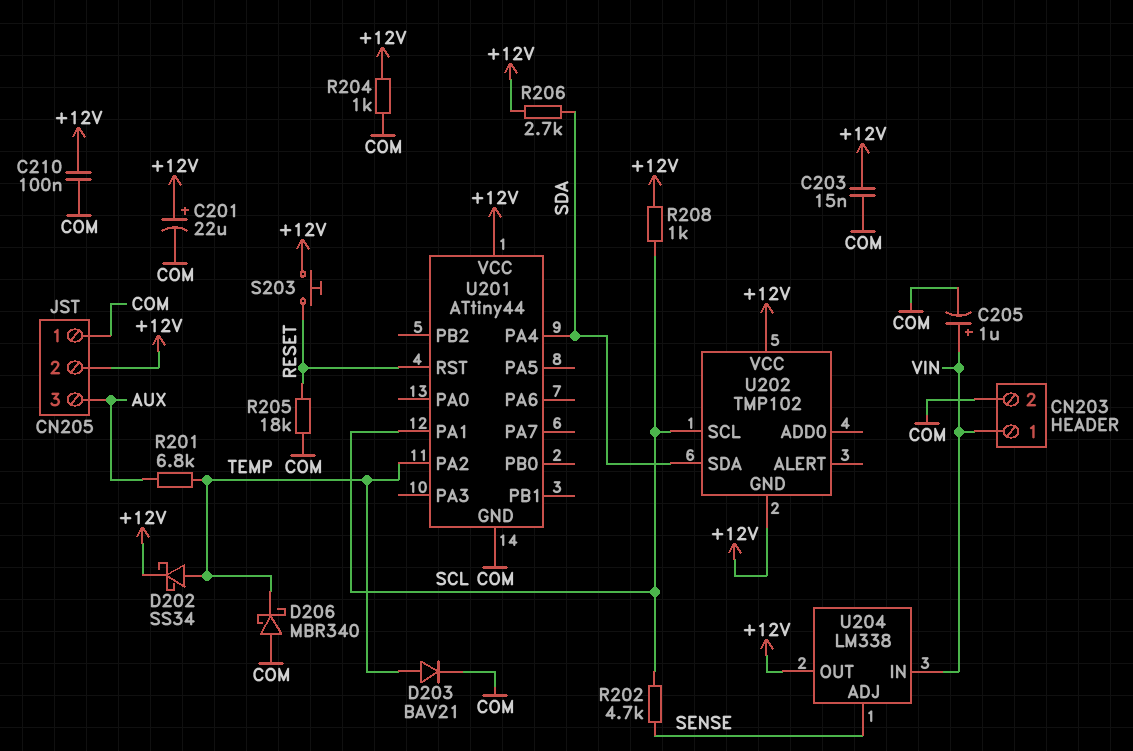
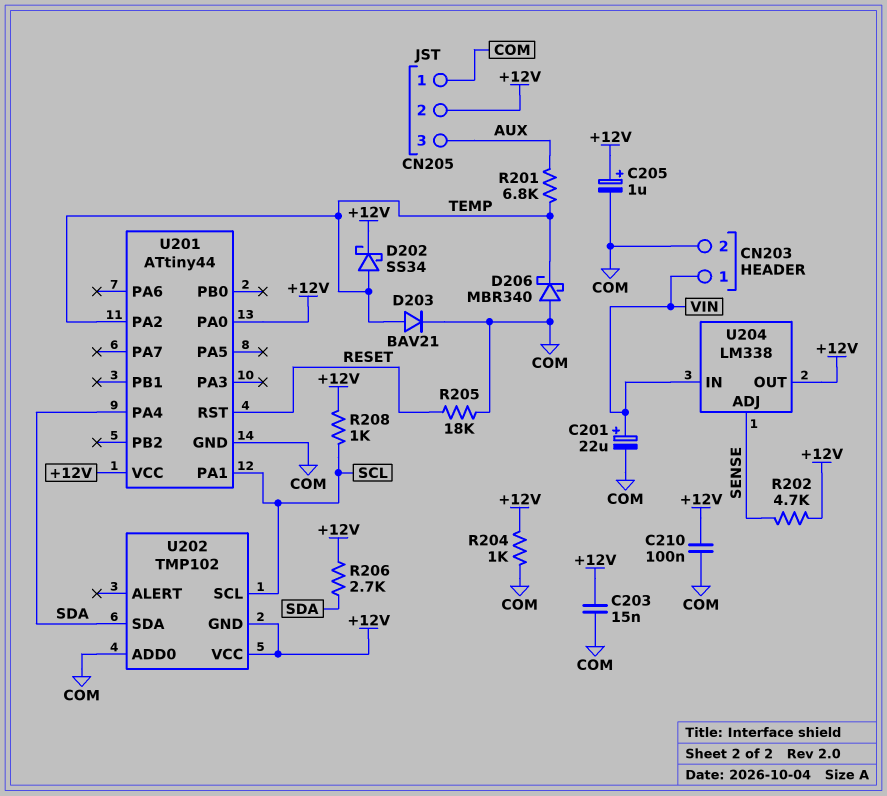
C201: 22uF (plus +12V, minus COM) -> 22uF (plus VIN, minus COM)
C205: 1uF (plus VIN, minus COM) -> 1uF (plus +12V, minus COM)
R202: 4.7k (SCL, SENSE) -> 4.7k (+12V, SENSE)
S203: button (+12V, RESET) -> none
U201 pin PA0: none -> +12V
U202 pin ADD0: none -> COM

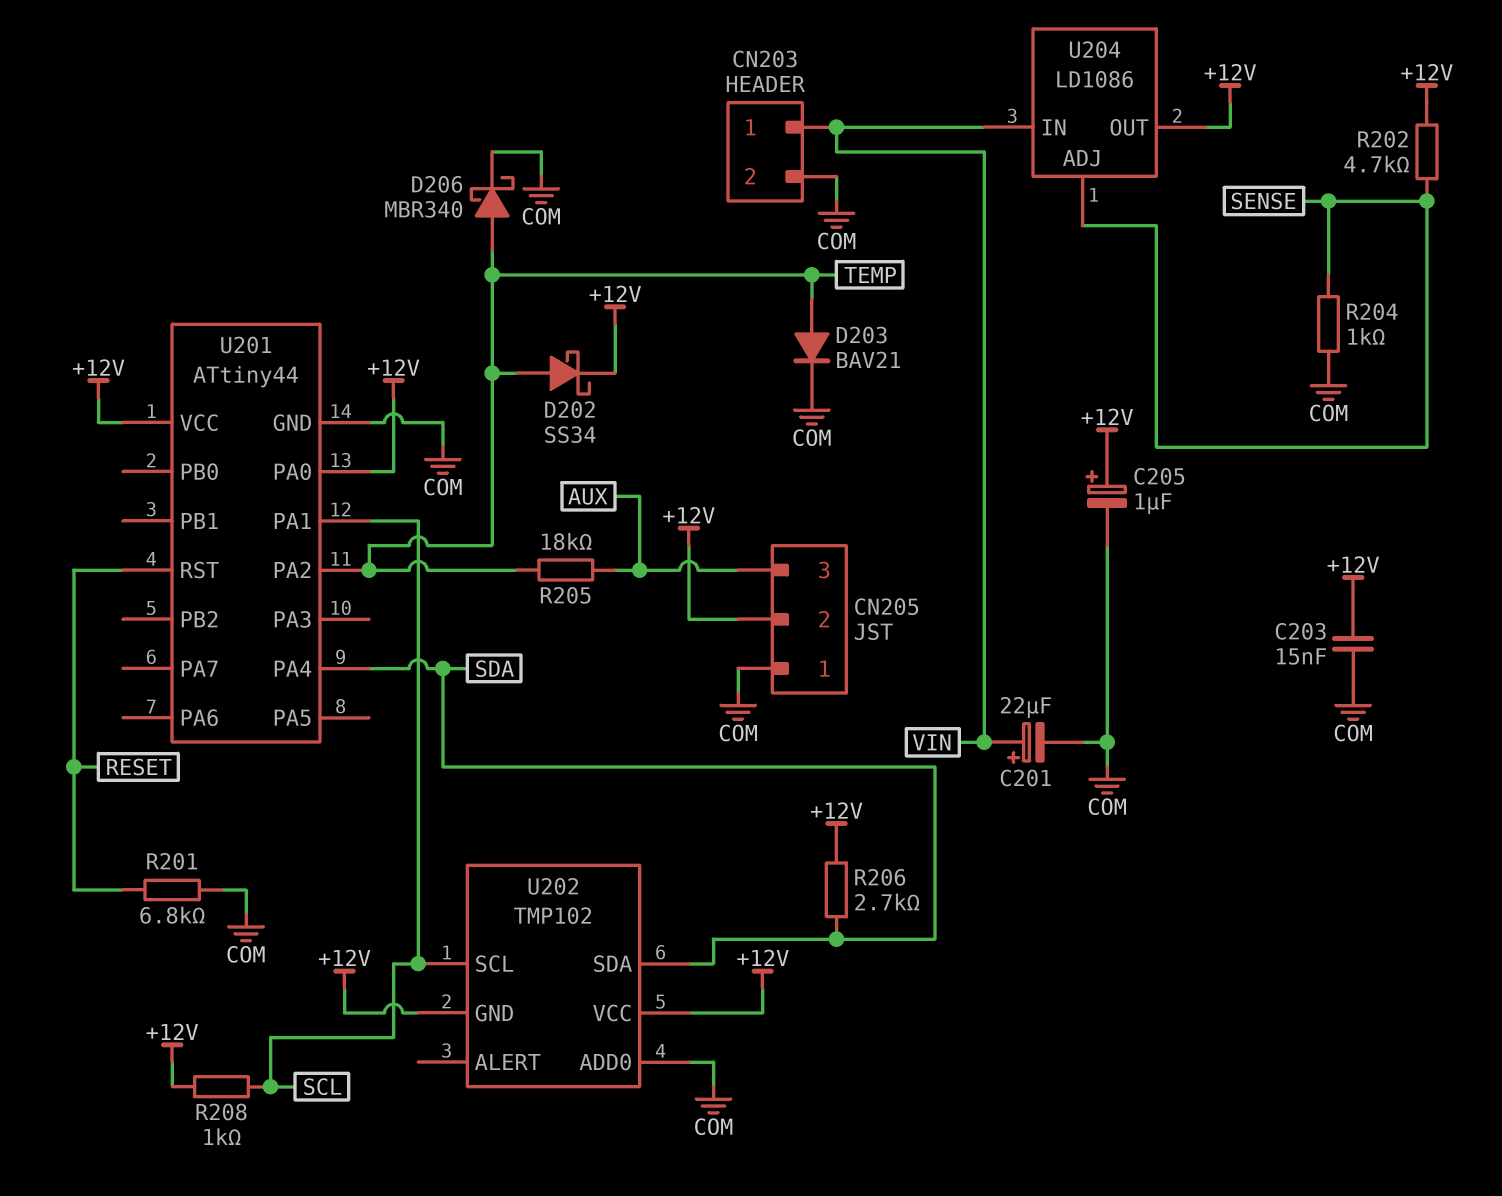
C210: 100nF (+12V, COM) -> none
D206: schottky MBR340 (A COM, K TEMP) -> schottky MBR340 (A TEMP, K COM)
R201: 6.8k (AUX, TEMP) -> 6.8k (COM, RESET)
R204: 1k (+12V, COM) -> 1k (COM, SENSE)
R205: 18k (COM, RESET) -> 18k (AUX, TEMP)
U204: LM338 -> LD1086

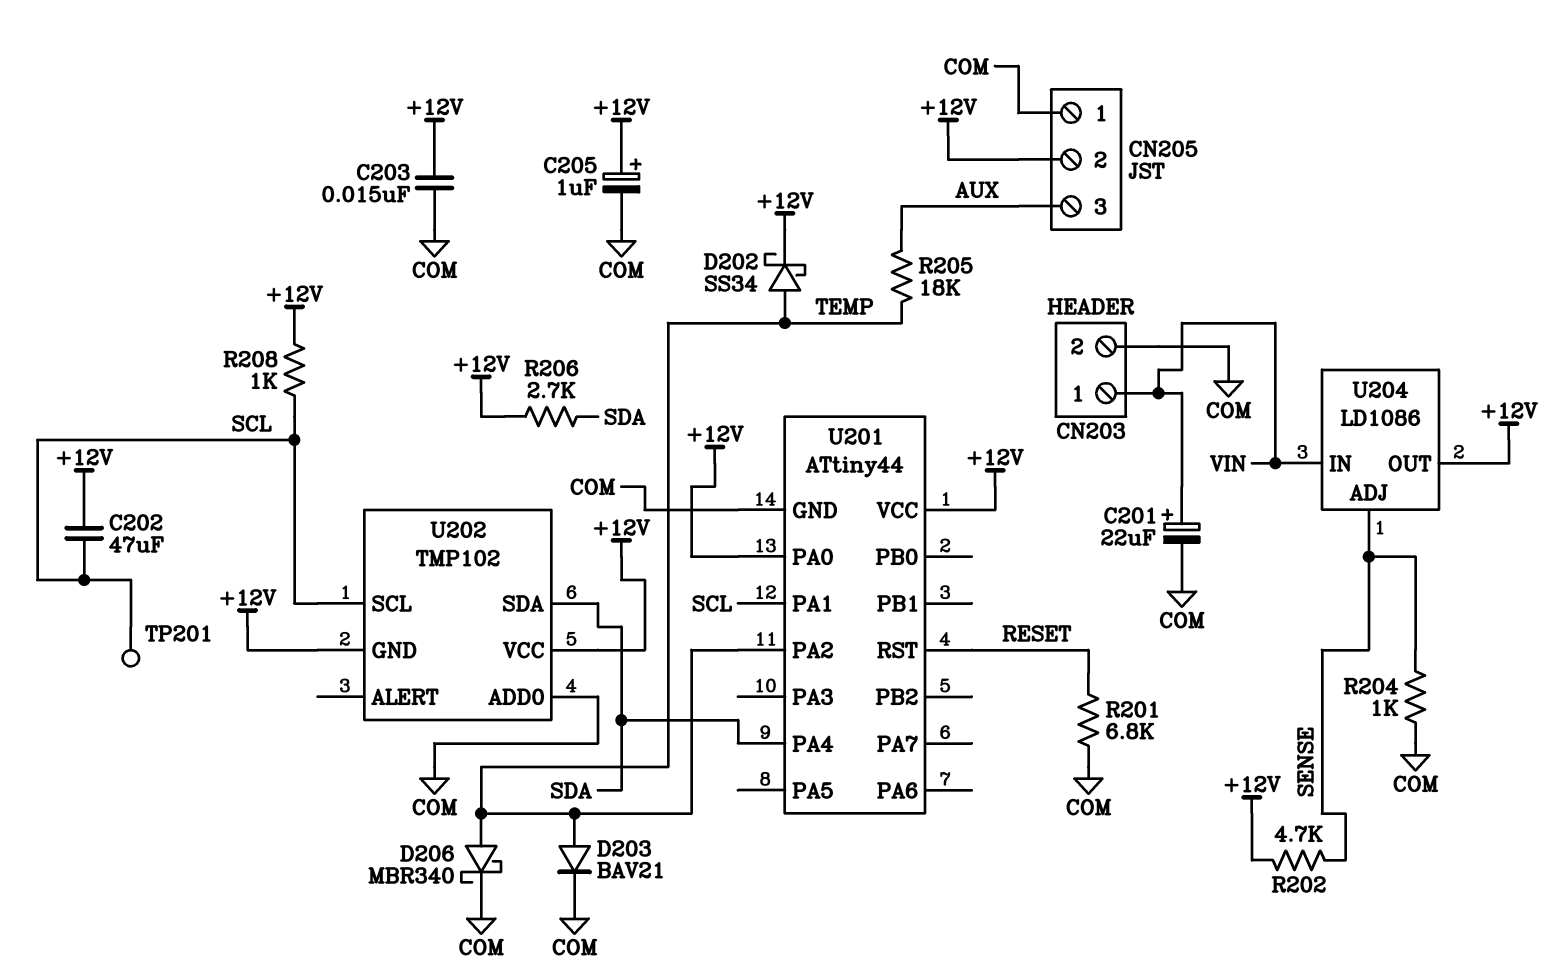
C202: none -> 47uF (+12V, SCL)
TP201: none -> test point (SCL)

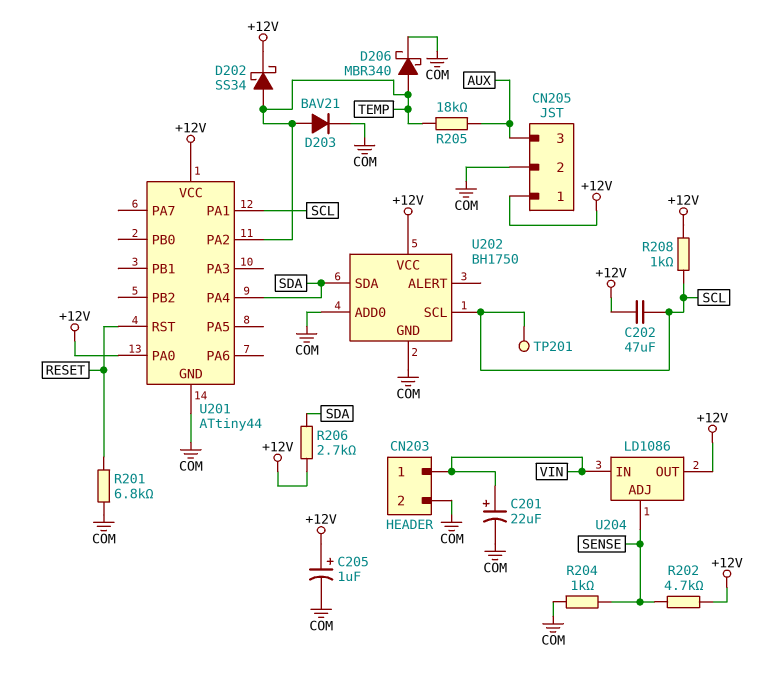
C203: 15nF (+12V, COM) -> none
CN205 pin 1: COM -> +12V
CN205 pin 2: +12V -> COM
U202: TMP102 -> BH1750
U202 pin GND: +12V -> COM

